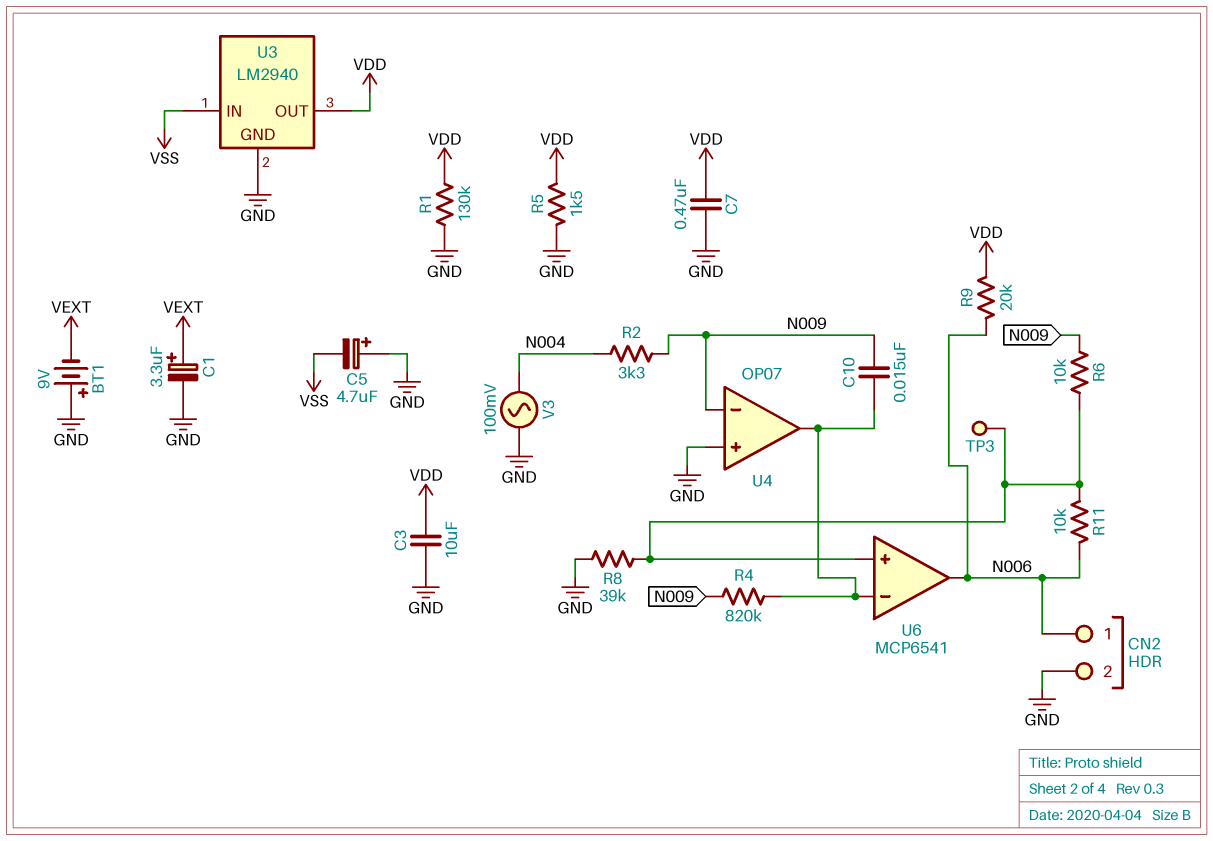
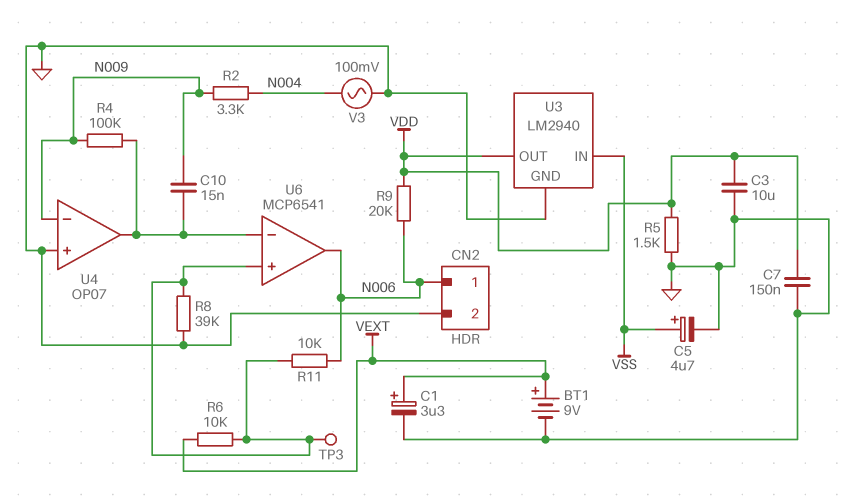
BT1: 9V (plus GND, minus VEXT) -> 9V (plus VEXT, minus GND)
C5: 4.7uF (plus GND, minus VSS) -> 4.7uF (plus VSS, minus GND)
C7: 470nF (GND, VDD) -> 150nF (GND, VDD)
R1: 130k (GND, VDD) -> none
R4: 820k (N009, U4/out) -> 100k (N009, U4/out)
R6: 10k (N009, U6/in+) -> 10k (U6/in+, VEXT)

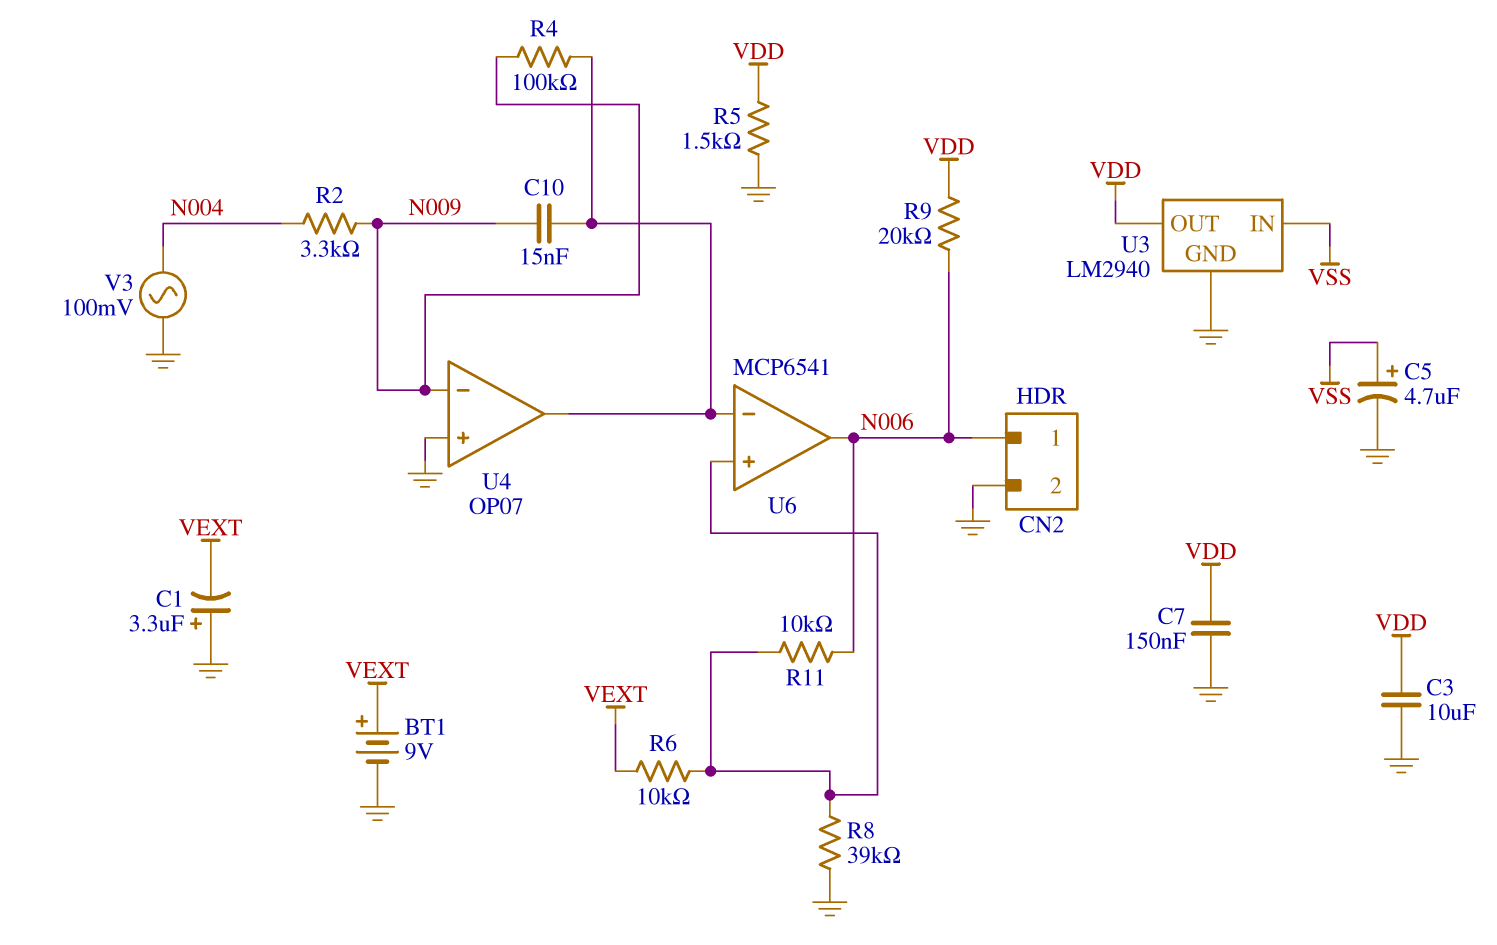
C1: 3.3uF (plus VEXT, minus GND) -> 3.3uF (plus GND, minus VEXT)
TP3: test point (U6/in+) -> none

